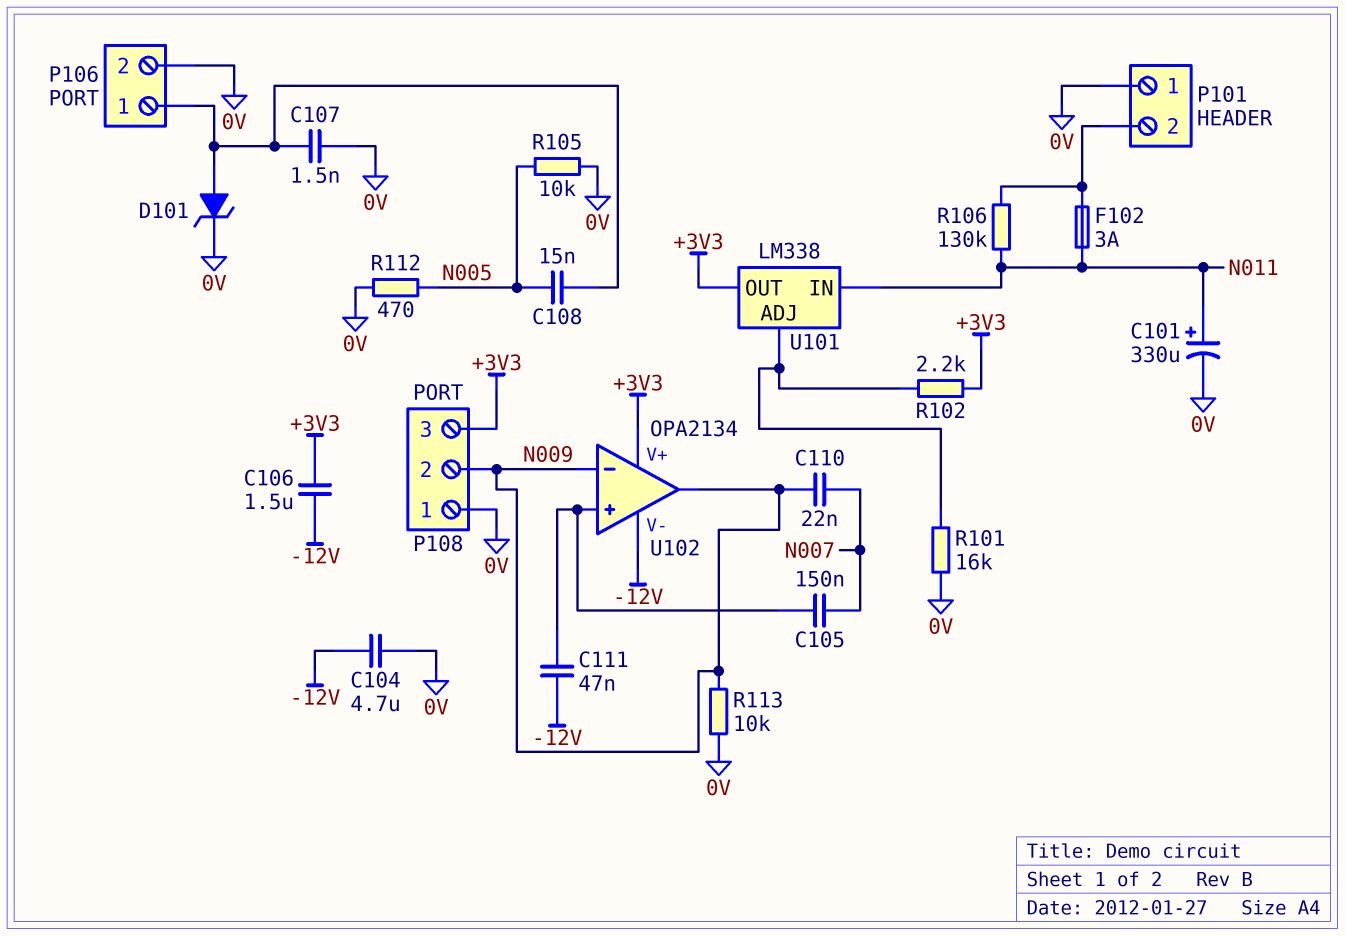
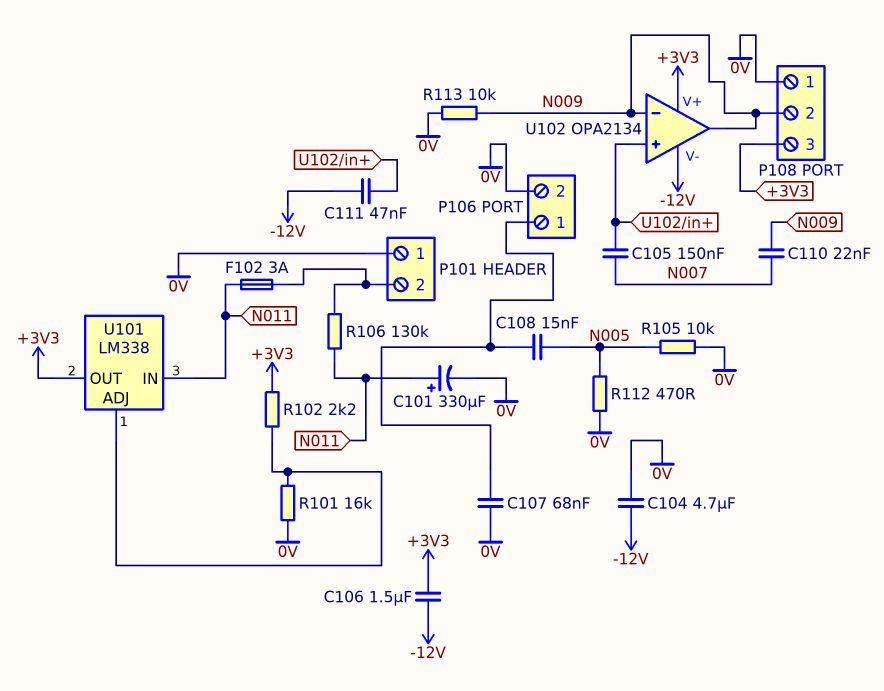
C107: 1.5nF (0V, P106/1) -> 68nF (0V, P106/1)
D101: zener (A P106/1, K 0V) -> none

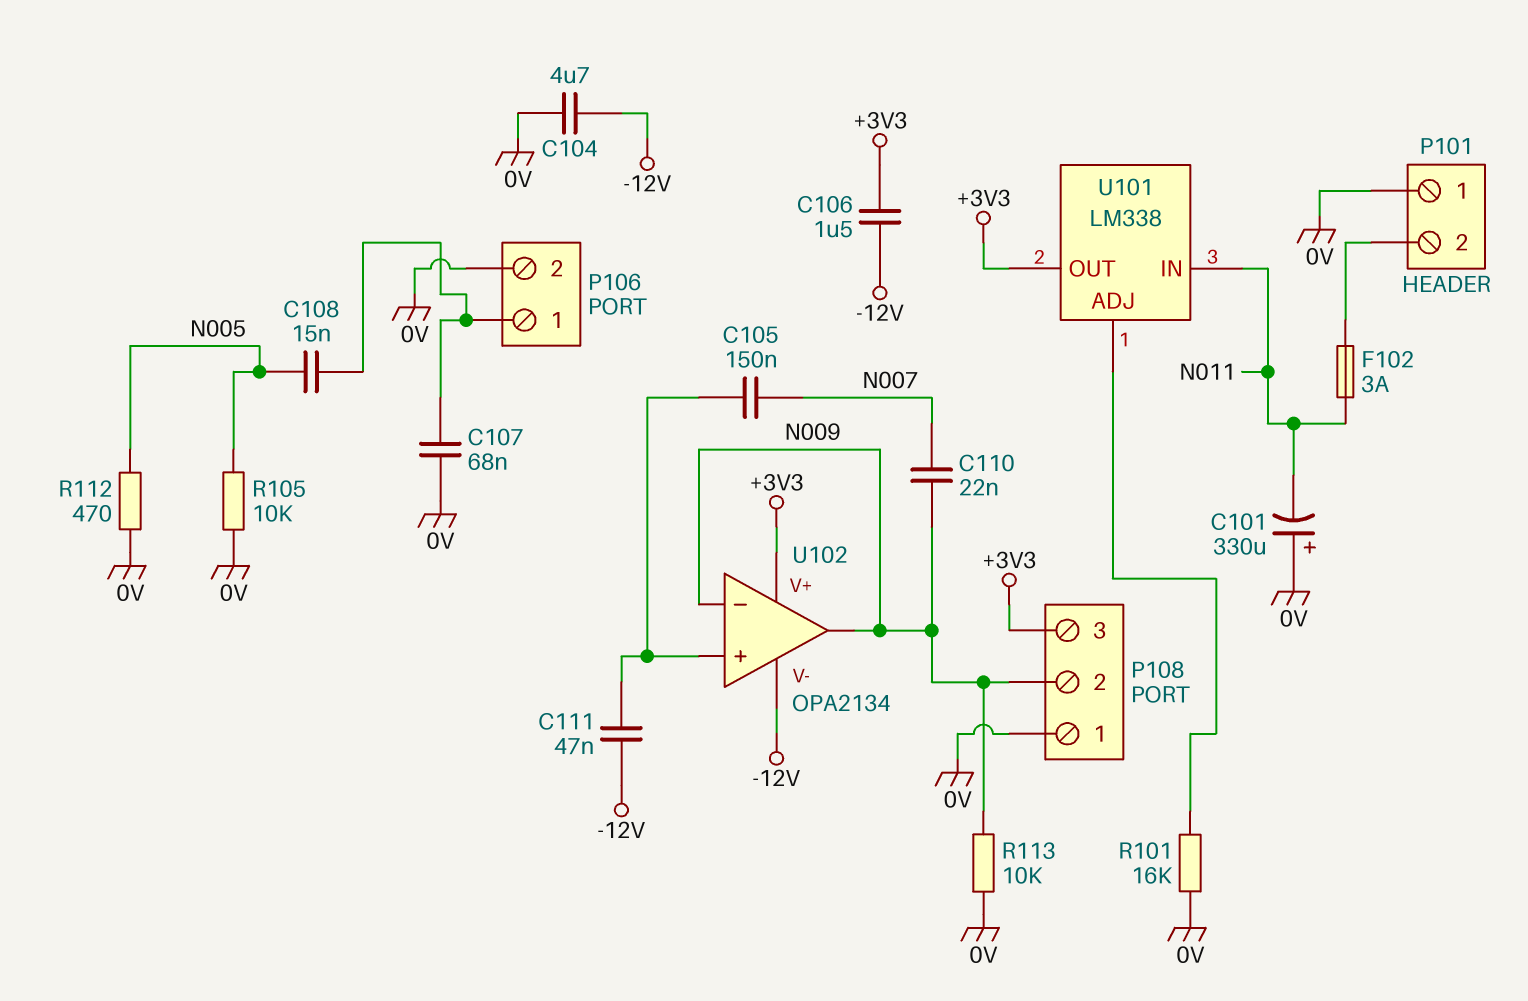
C101: 330uF (plus N011, minus 0V) -> 330uF (plus 0V, minus N011)
R102: 2.2k (+3V3, U101/ADJ) -> none
R106: 130k (N011, P101/2) -> none

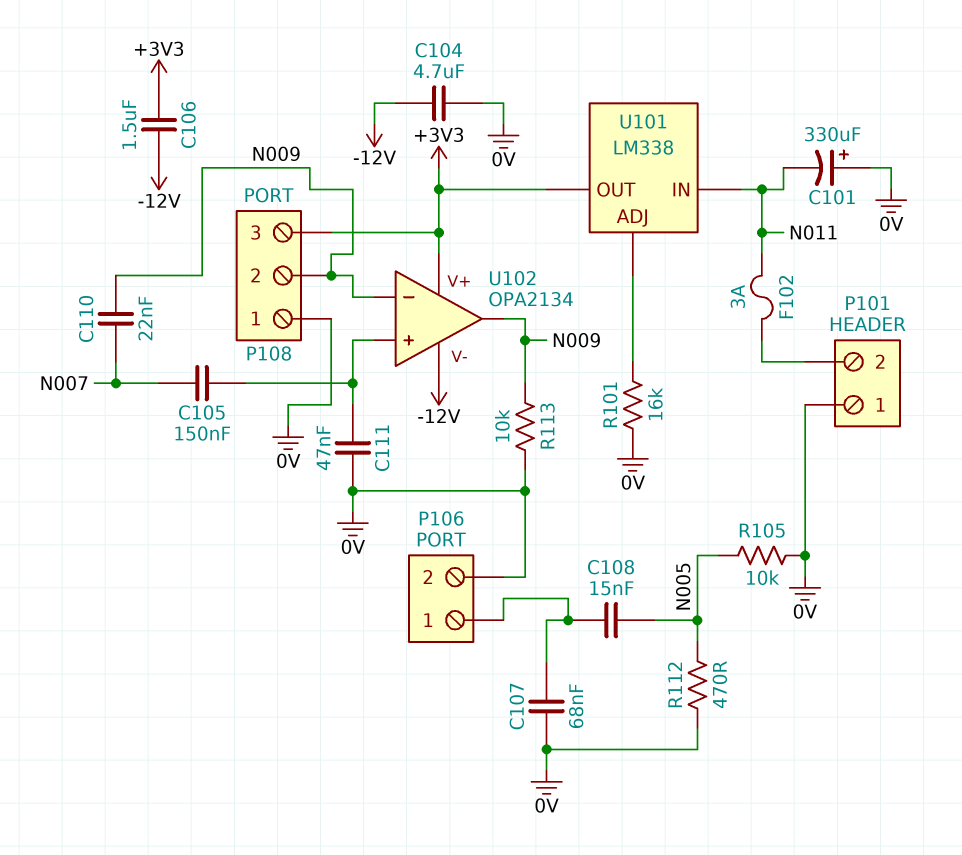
C111: 47nF (-12V, U102/in+) -> 47nF (0V, U102/in+)

